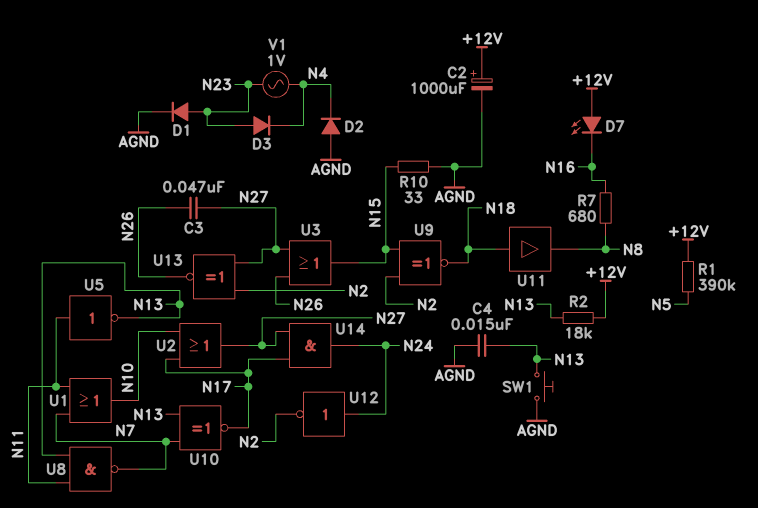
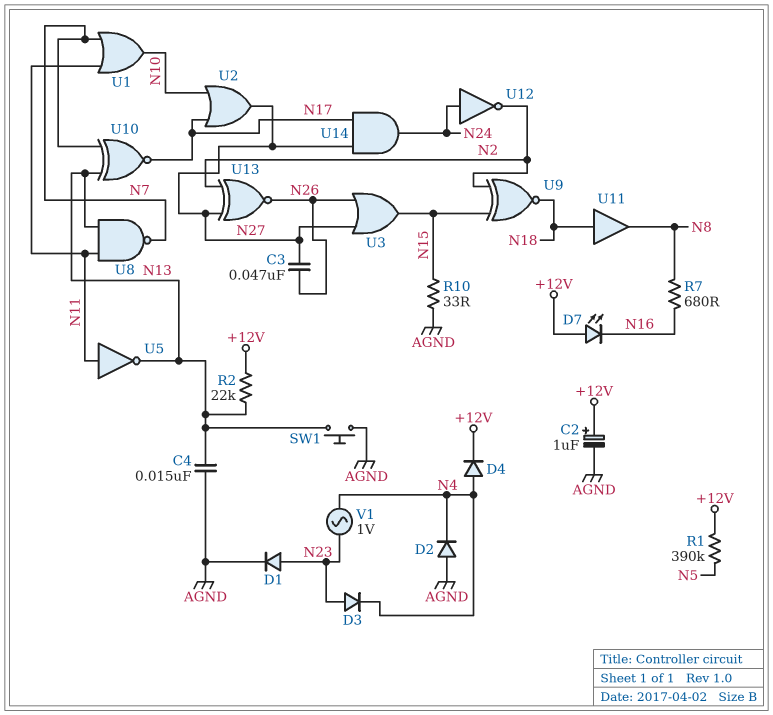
C2: 1000uF (plus +12V, minus AGND) -> 1uF (plus +12V, minus AGND)
D4: none -> diode (A N4, K +12V)
R2: 18k (+12V, N13) -> 22k (+12V, N13)

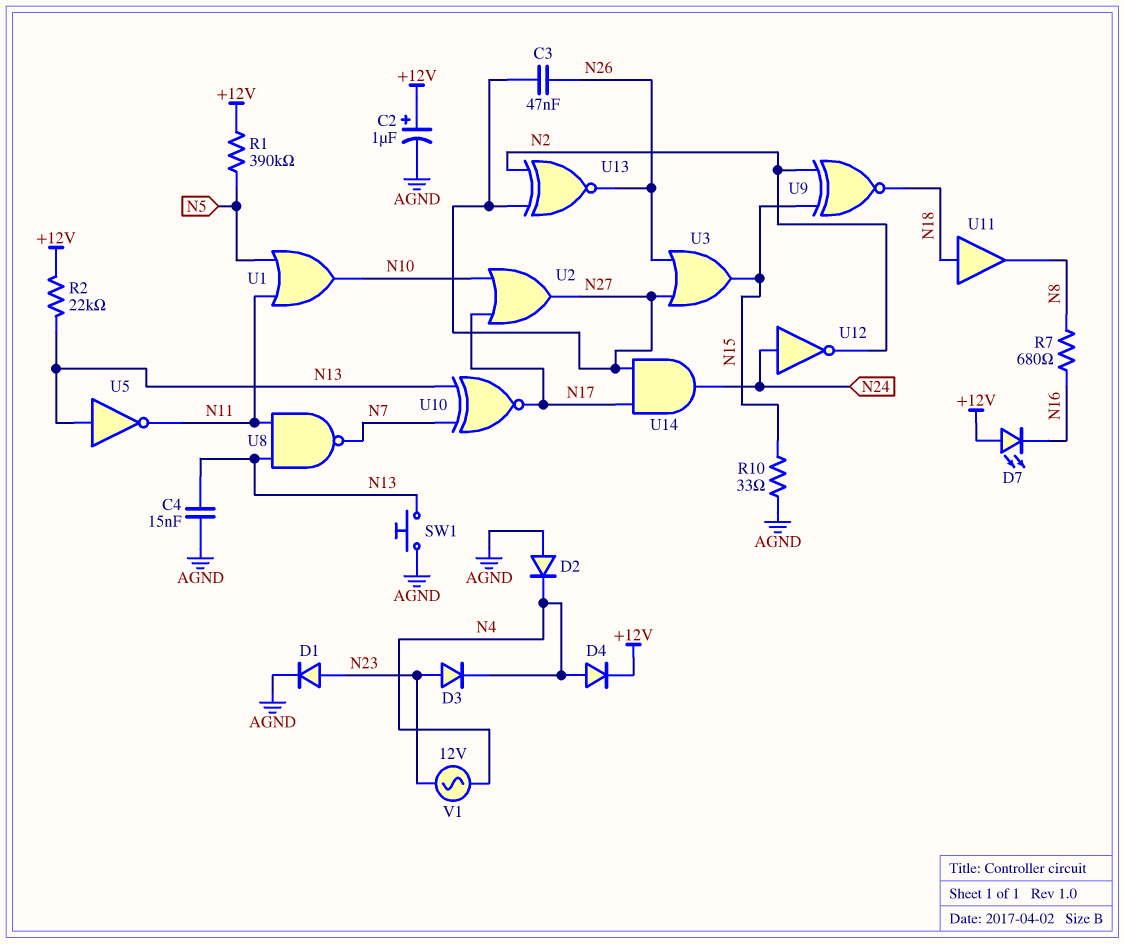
U1: OR (in N7, in N11, out N10) -> OR (in N5, in N11, out N10)
U5: NOT (in N11, out N13) -> NOT (in N13, out N11)
V1: AC 1V (N4, N23) -> AC 12V (N4, N23)

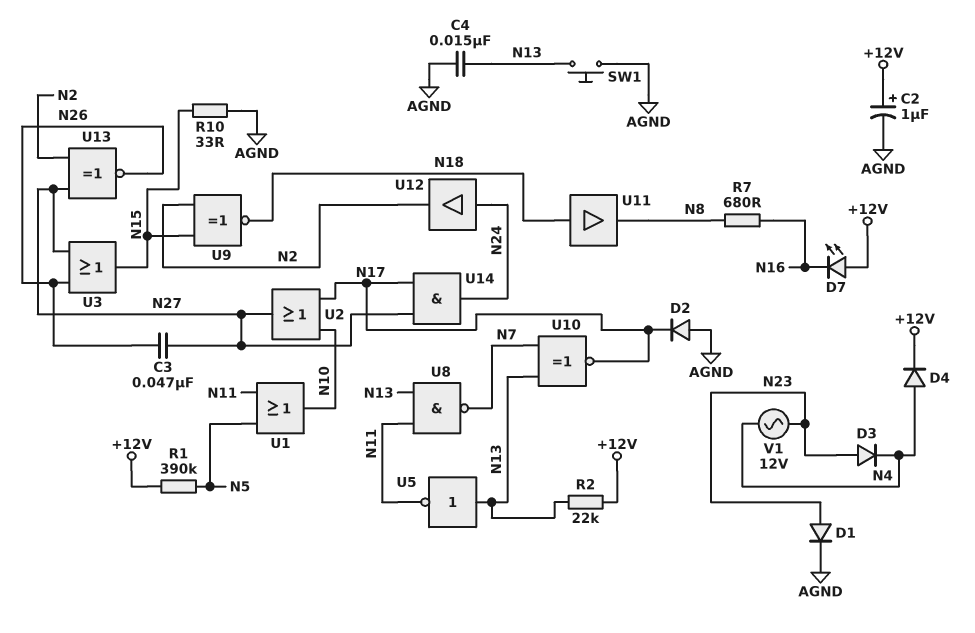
D2: diode (A AGND, K N4) -> diode (A AGND, K N17)
U12: NOT (in N24, out N2) -> buffer (in N24, out N2)

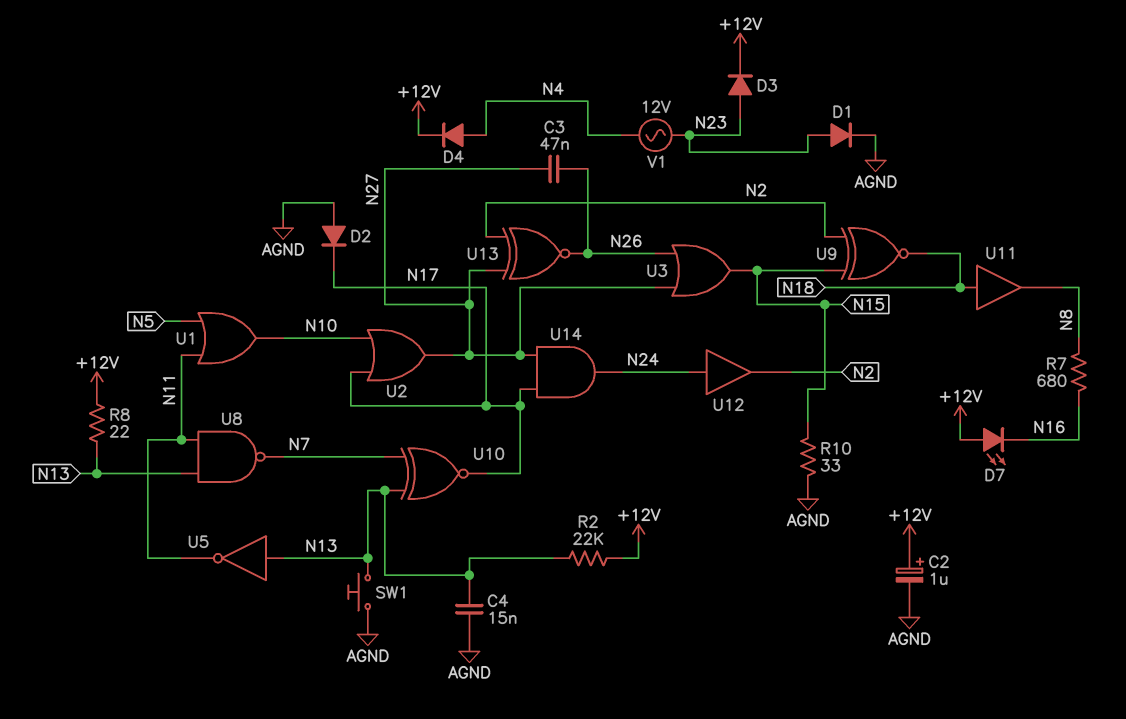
D3: diode (A N23, K N4) -> diode (A N23, K +12V)
R1: 390k (+12V, N5) -> none
R8: none -> 22 (+12V, N13)

